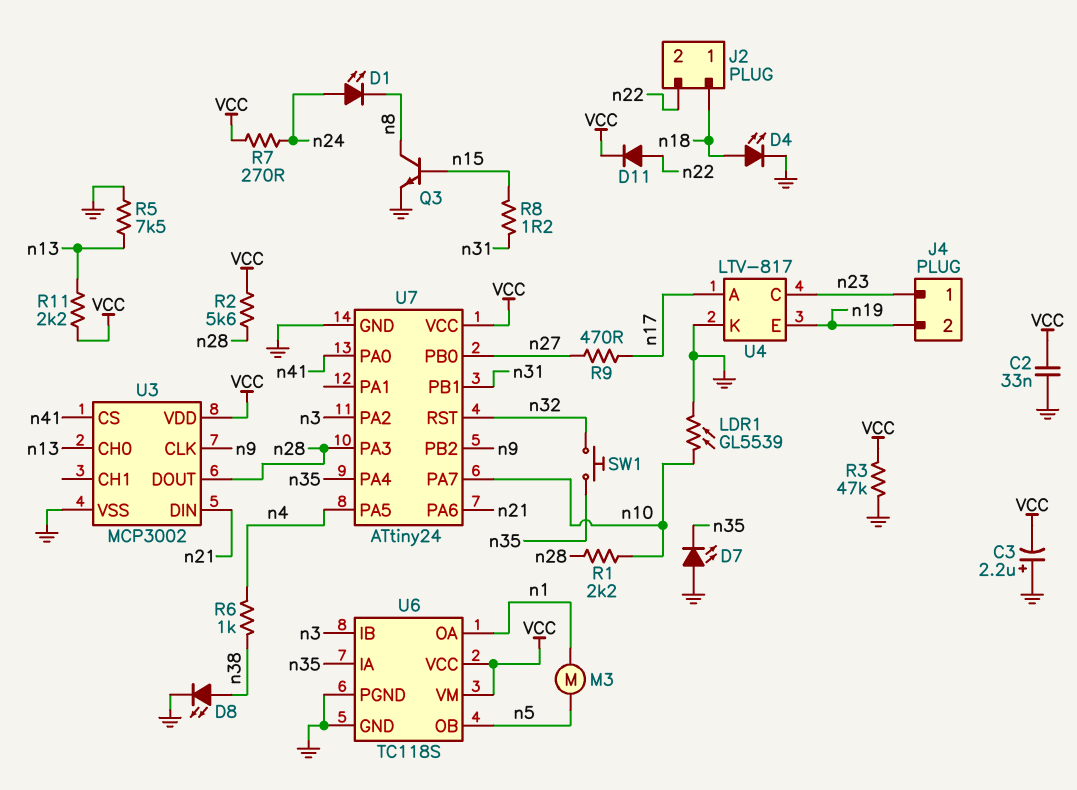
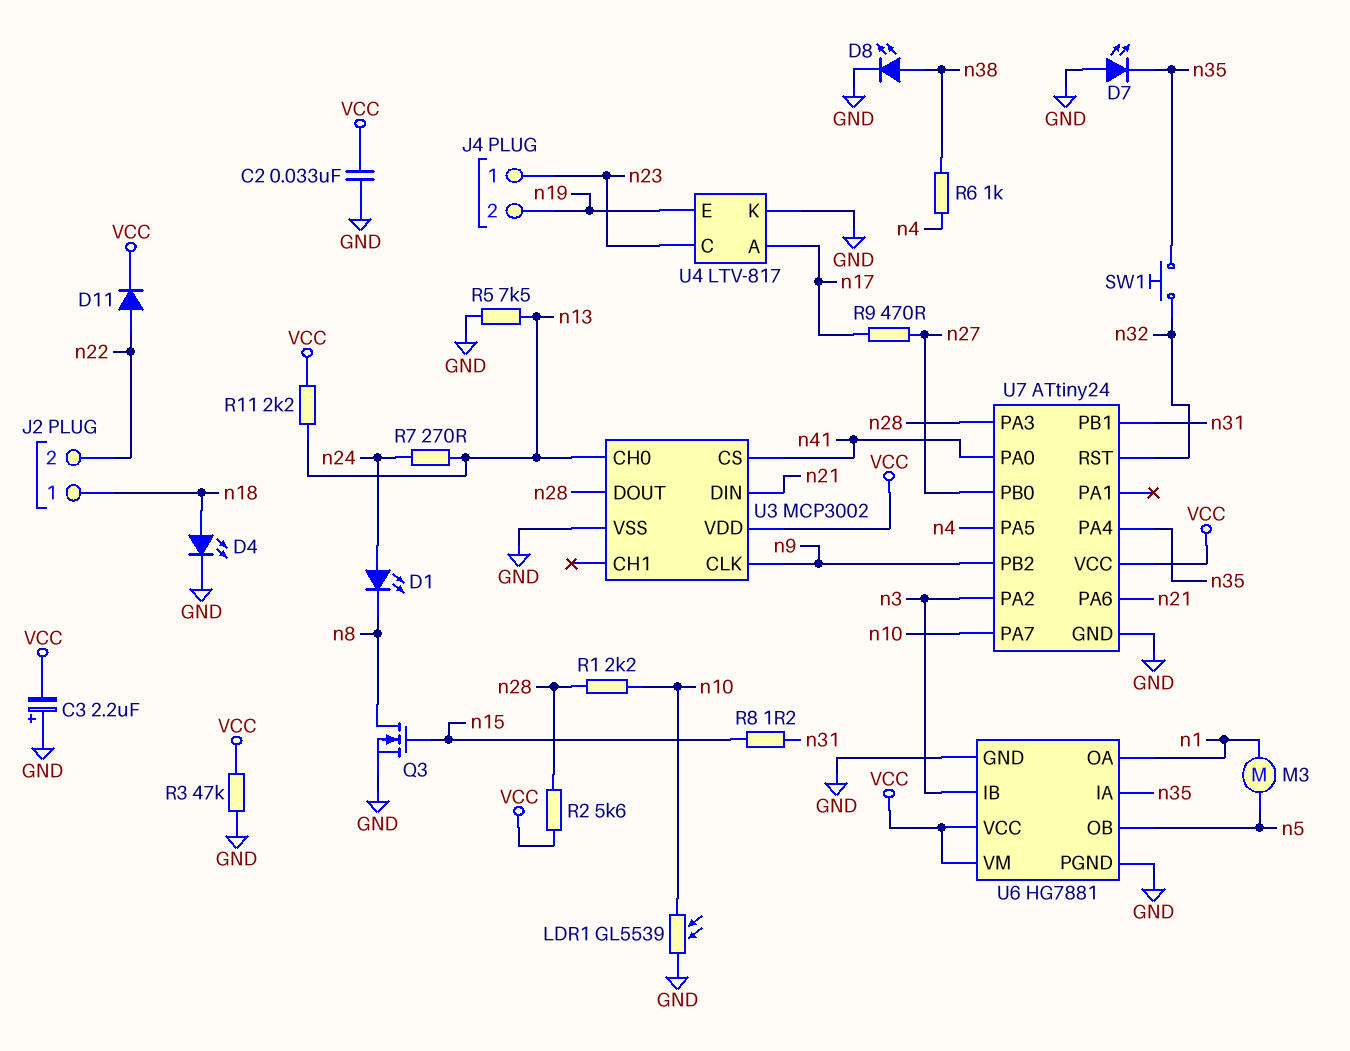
Q3: NPN (B n15, C n8, E GND) -> NMOS (G n15, D n8, S GND)
R7: 270 (VCC, n24) -> 270 (n13, n24)
U6: TC118S -> HG7881

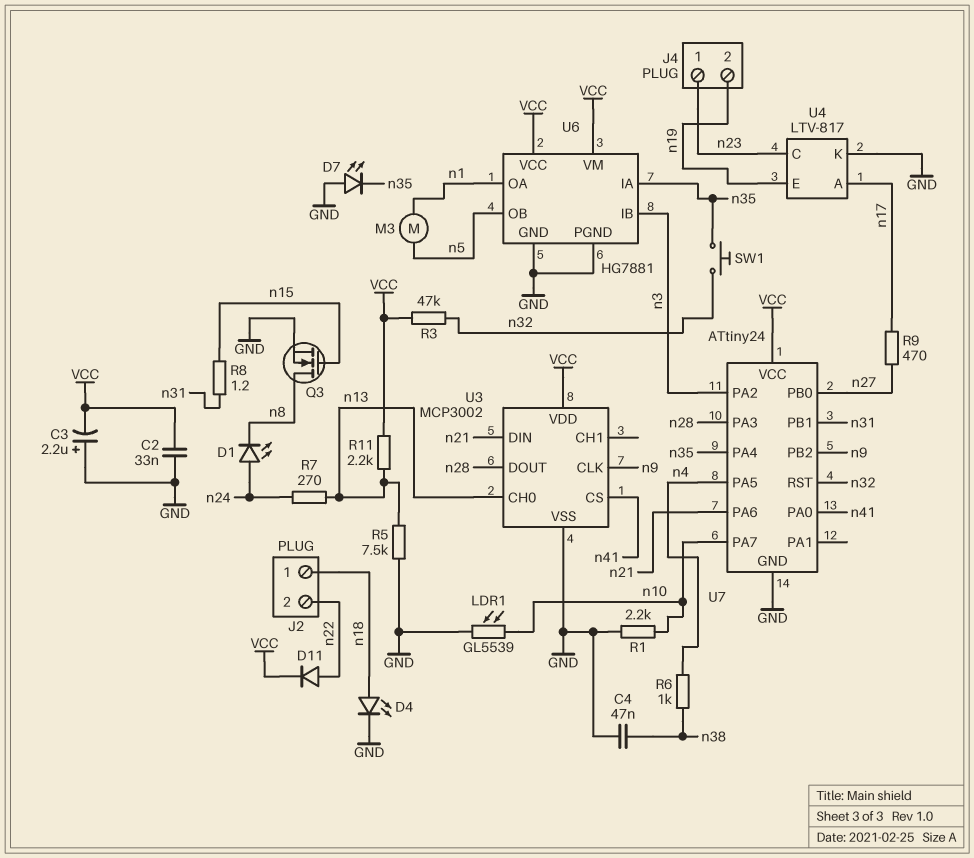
C4: none -> 47nF (GND, n38)
D8: LED (A n38, K GND) -> none
R1: 2.2k (n10, n28) -> 2.2k (GND, n10)
R2: 5.6k (VCC, n28) -> none
R3: 47k (GND, VCC) -> 47k (VCC, n32)

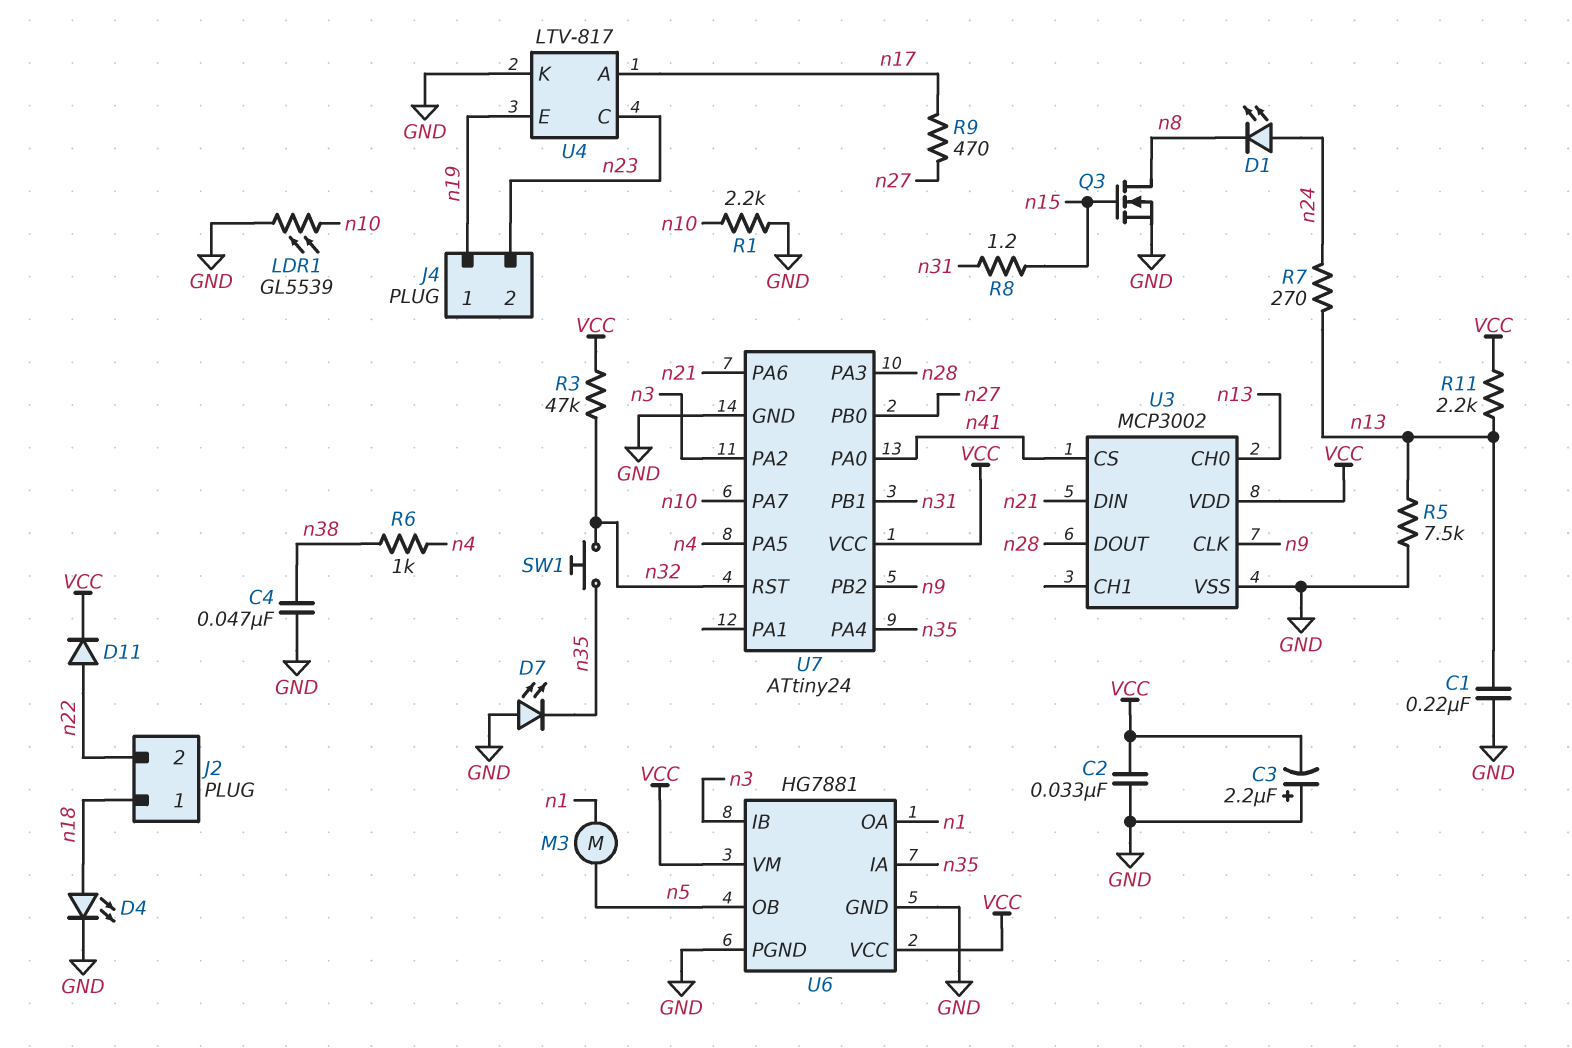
C1: none -> 220nF (GND, n13)
J4 pin 1: n23 -> n19
J4 pin 2: n19 -> n23

